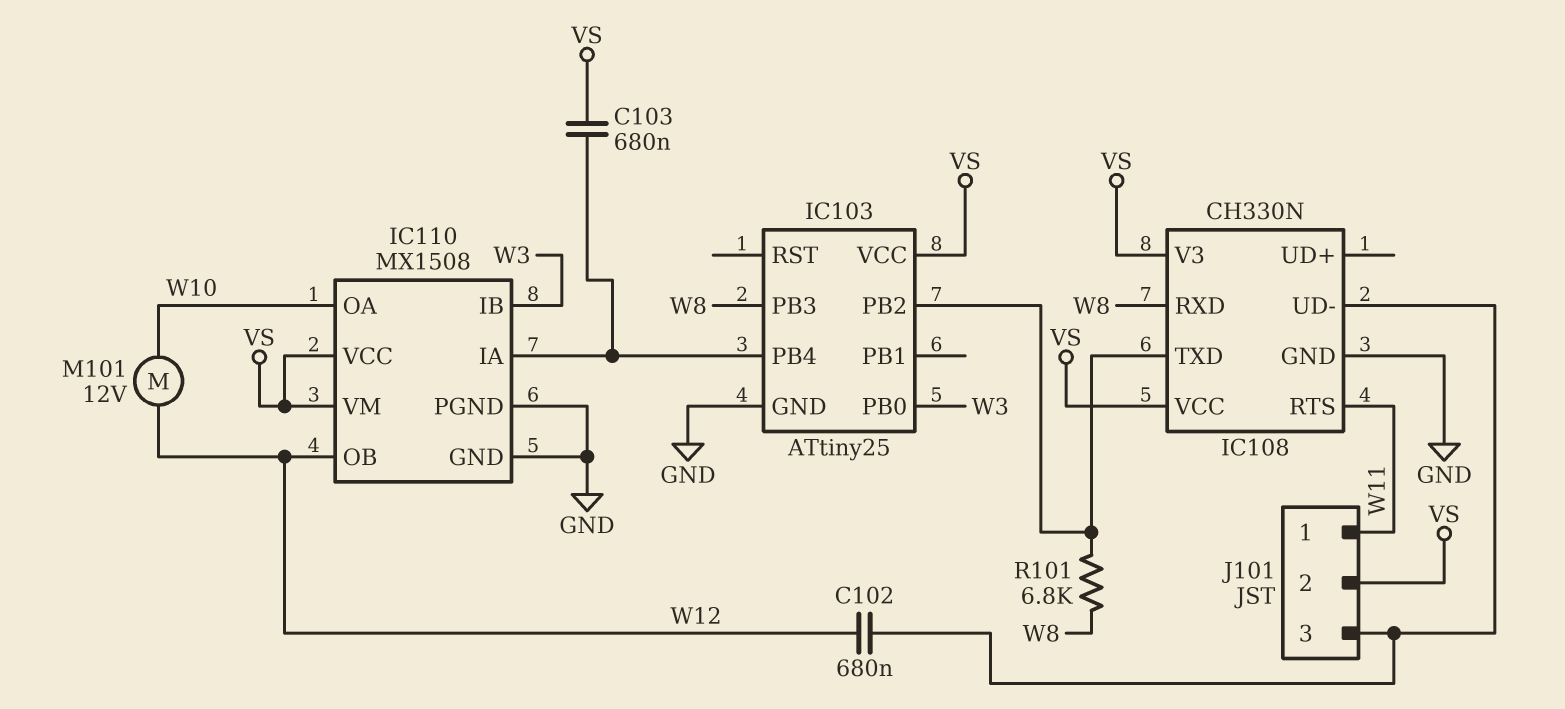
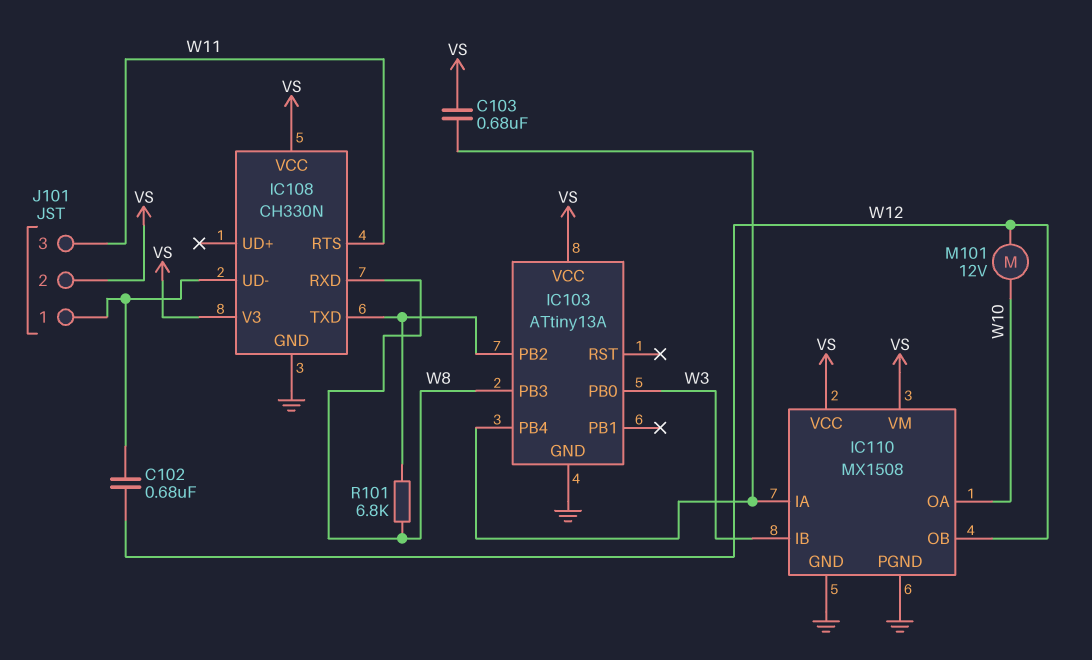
IC103: ATtiny25 -> ATtiny13A
J101 pin 1: W11 -> IC108/UD-
J101 pin 3: IC108/UD- -> W11

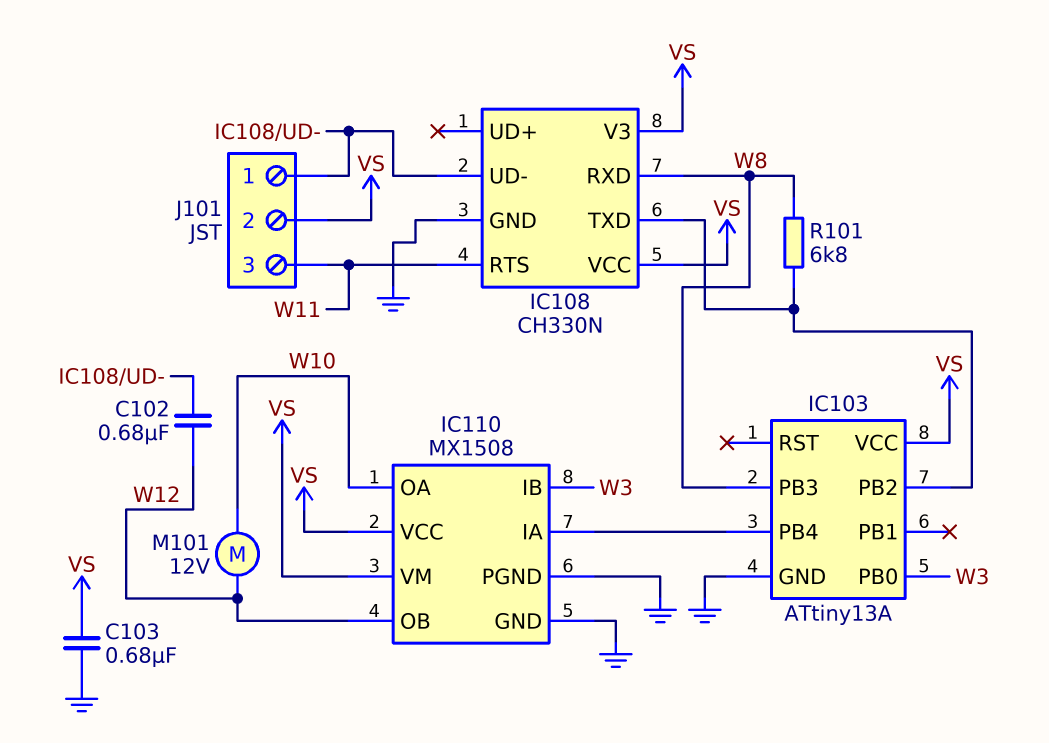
C103: 680nF (IC103/PB4, VS) -> 680nF (GND, VS)

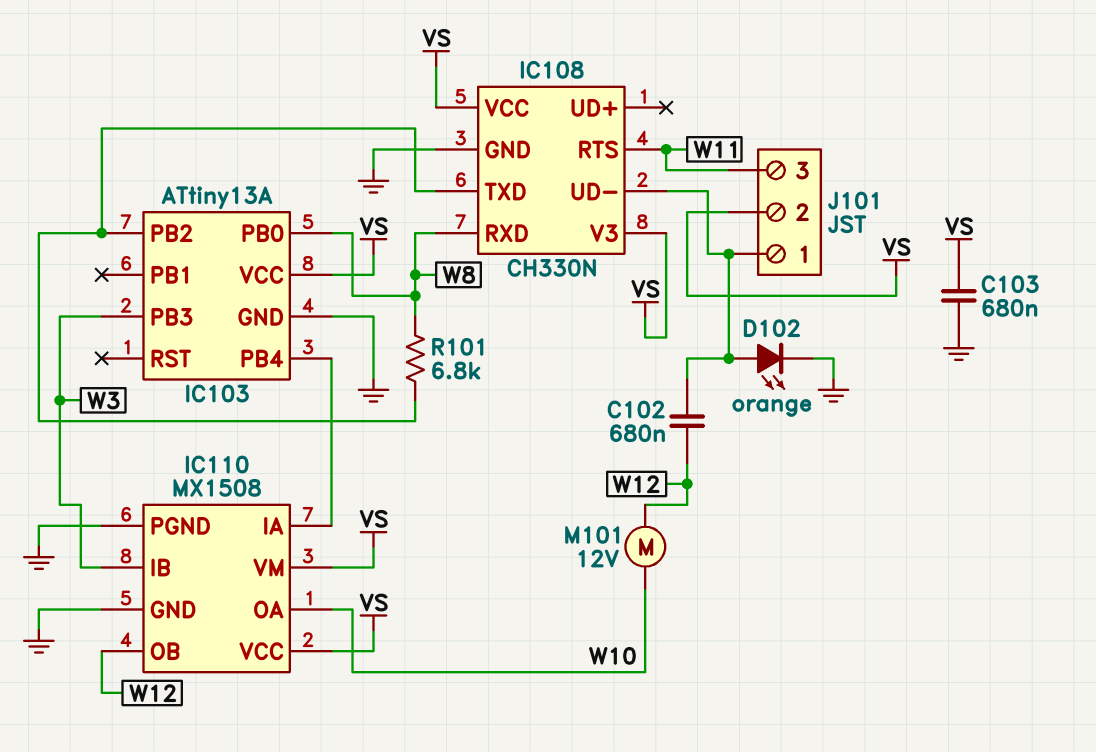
D102: none -> LED orange (A IC108/UD-, K GND)
IC103 pin PB0: W3 -> W8
IC103 pin PB3: W8 -> W3

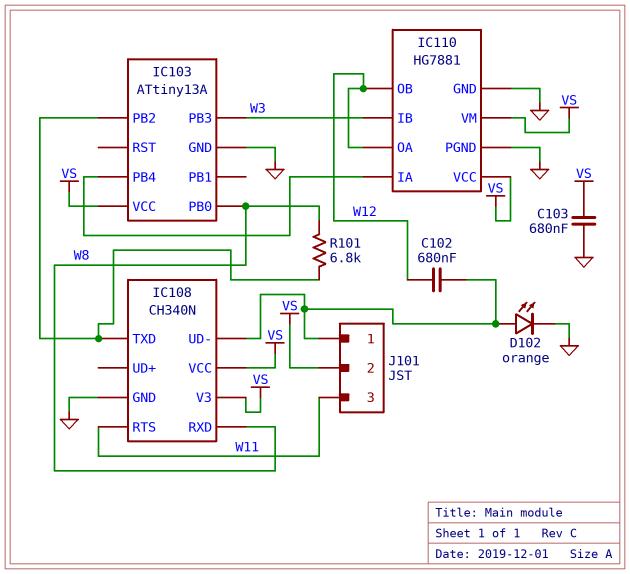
IC108: CH330N -> CH340N
IC110: MX1508 -> HG7881
IC110 pin OA: W10 -> W12
M101: motor 12V (W10, W12) -> none

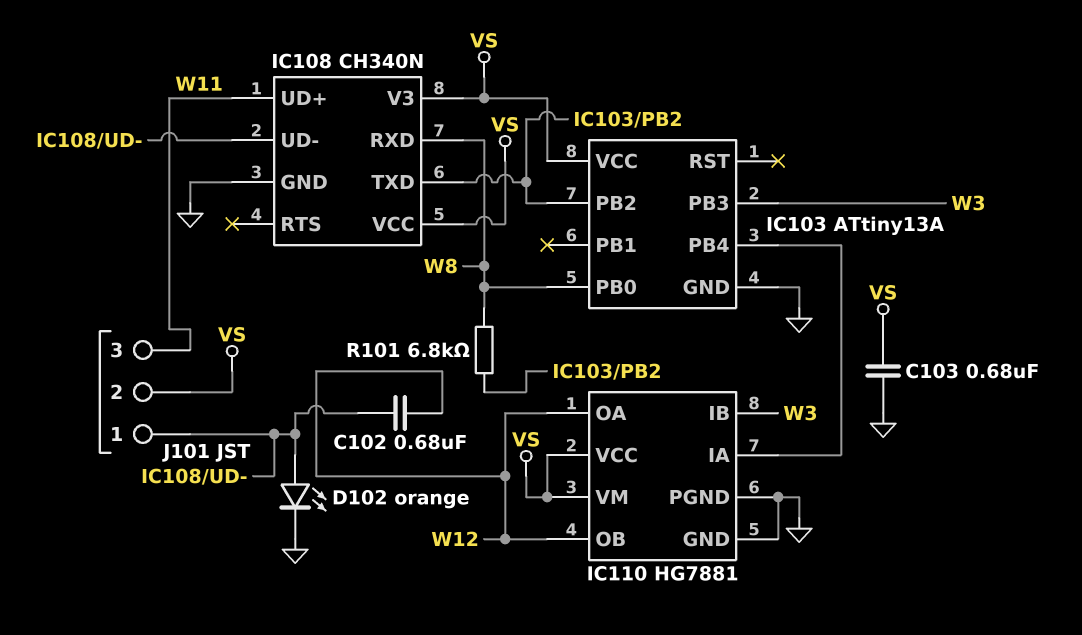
IC108 pin RTS: W11 -> none
IC108 pin UD+: none -> W11

